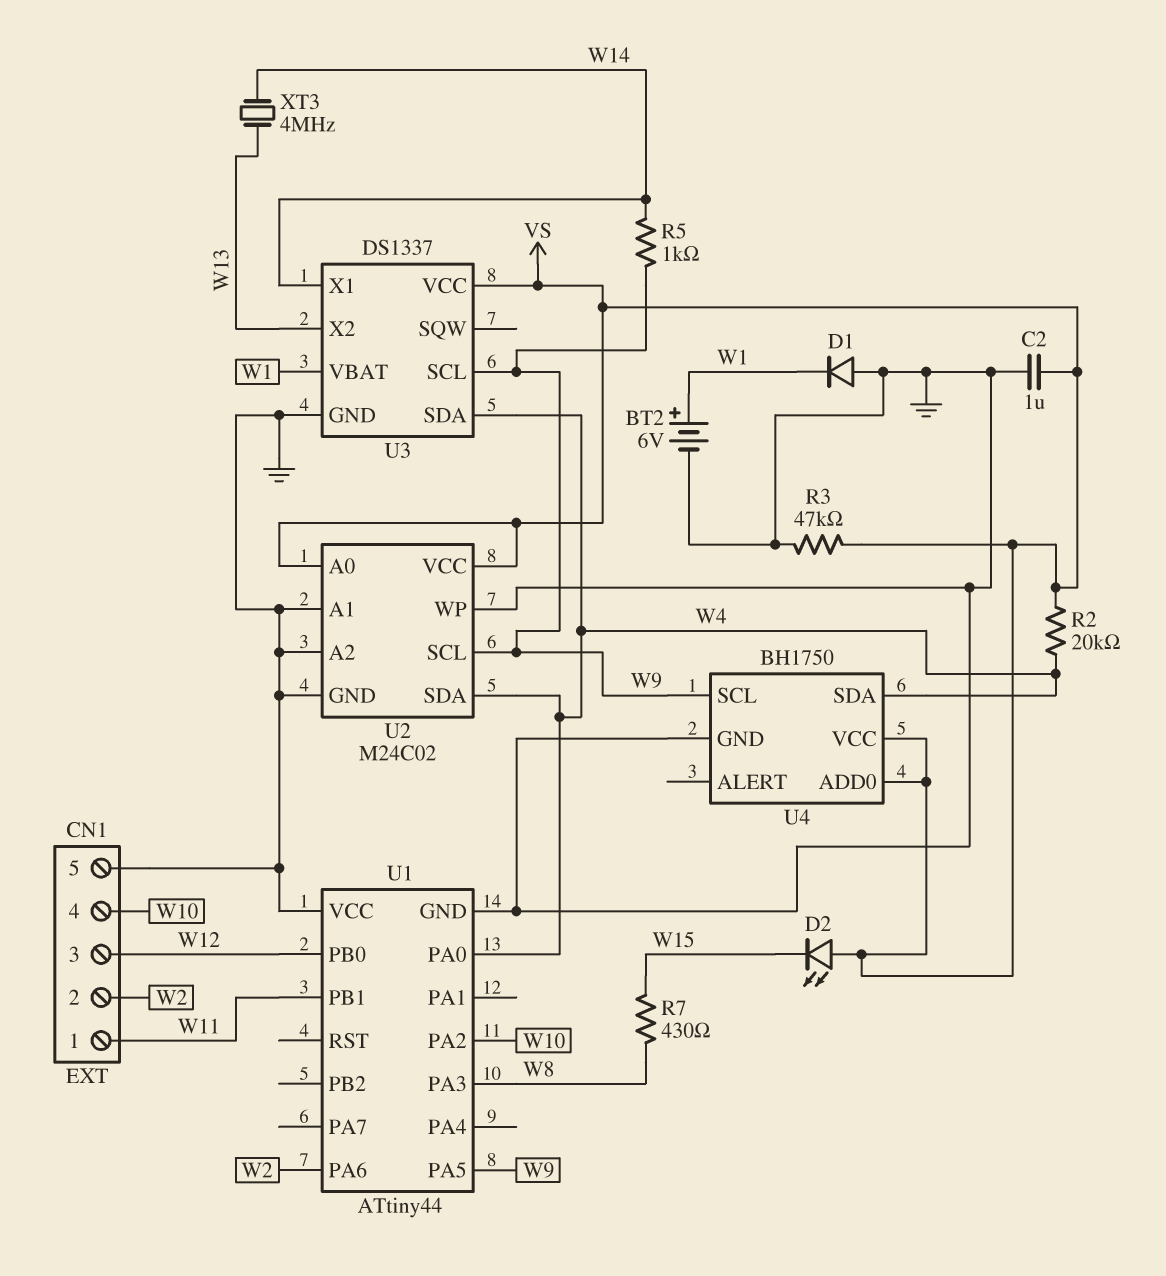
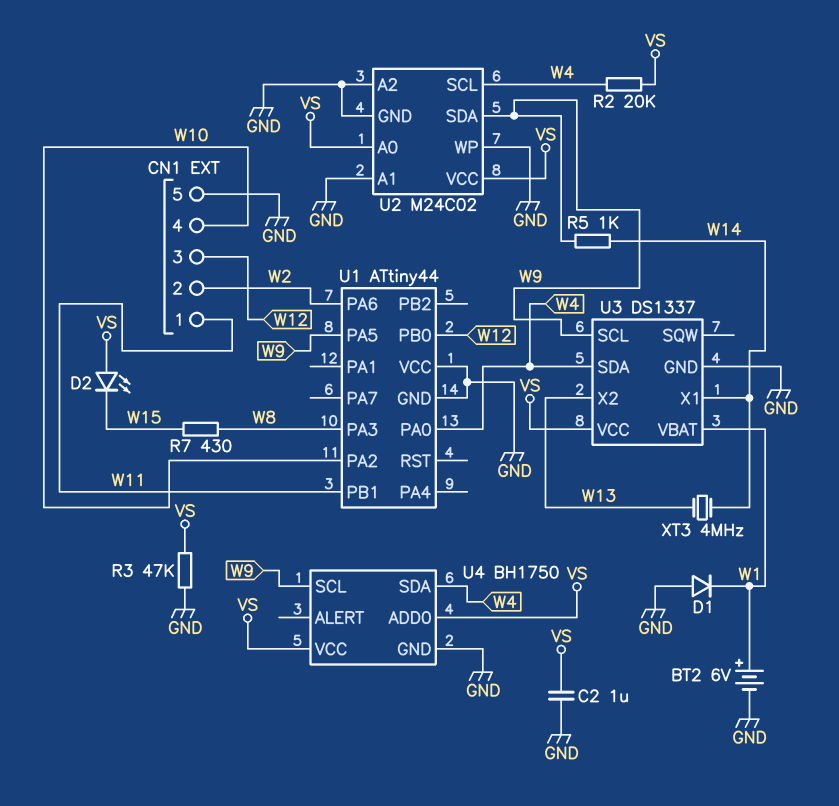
U2 pin SCL: W9 -> W4
U2 pin SDA: W4 -> W9

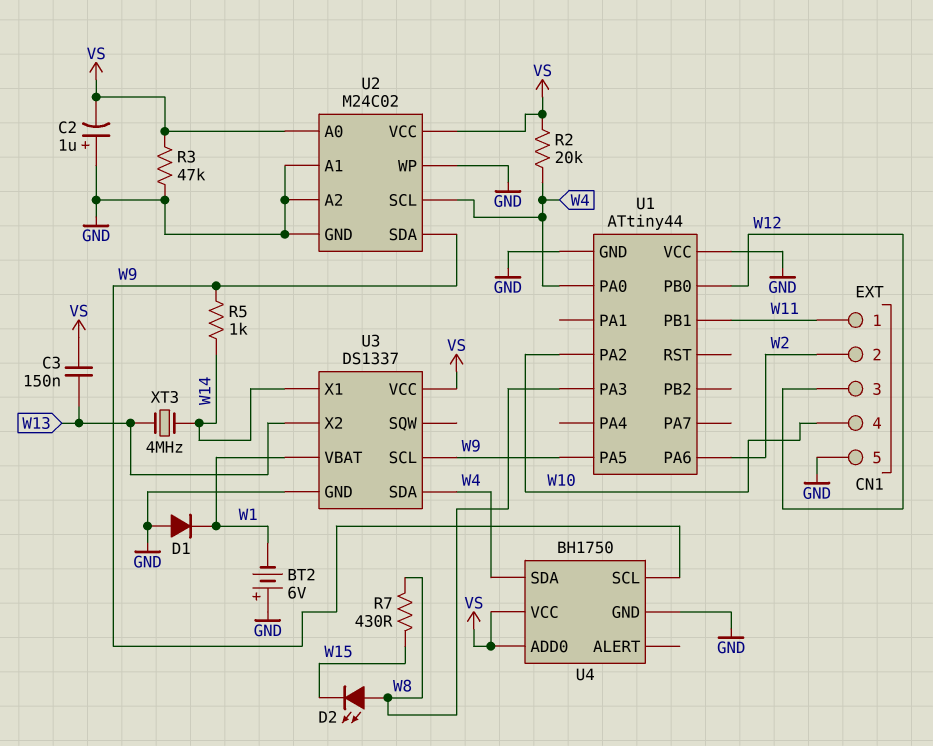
BT2: 6V (plus W1, minus GND) -> 6V (plus GND, minus W1)
C2: 1uF (GND, VS) -> 1uF (plus GND, minus VS)
C3: none -> 150nF (VS, W13)
D2: LED (A VS, K W15) -> LED (A W8, K W15)

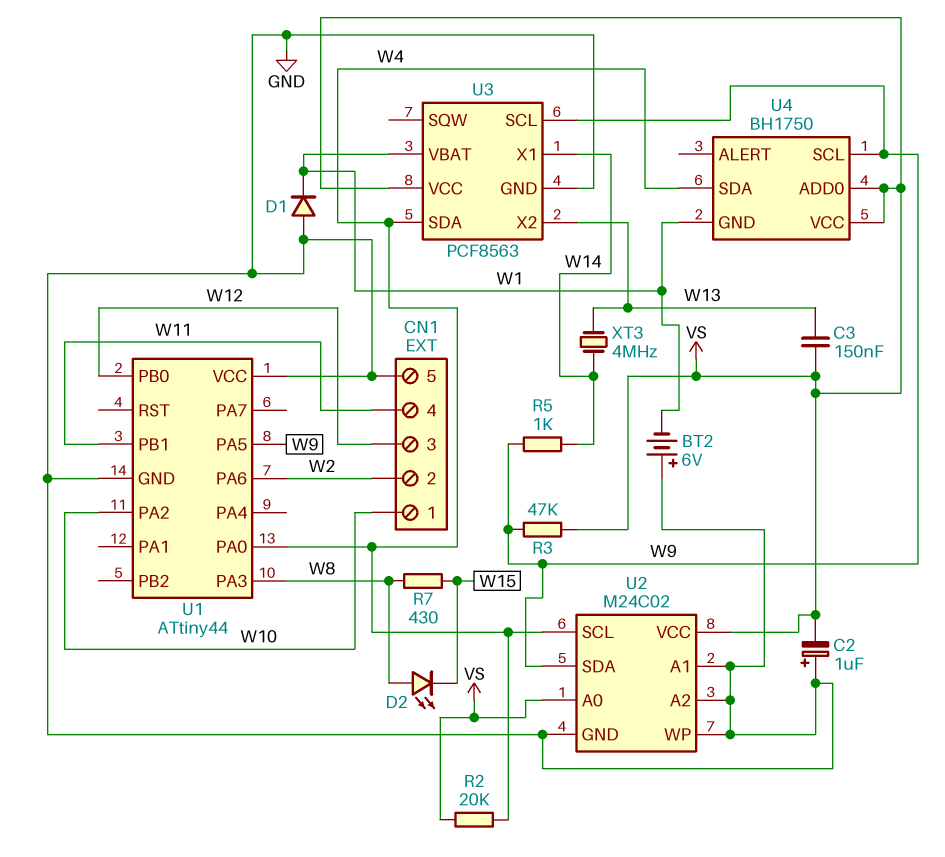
CN1 pin 1: W11 -> W10
CN1 pin 4: W10 -> W11
R3: 47k (GND, VS) -> 47k (VS, W9)
U3: DS1337 -> PCF8563
U4 pin GND: GND -> W1

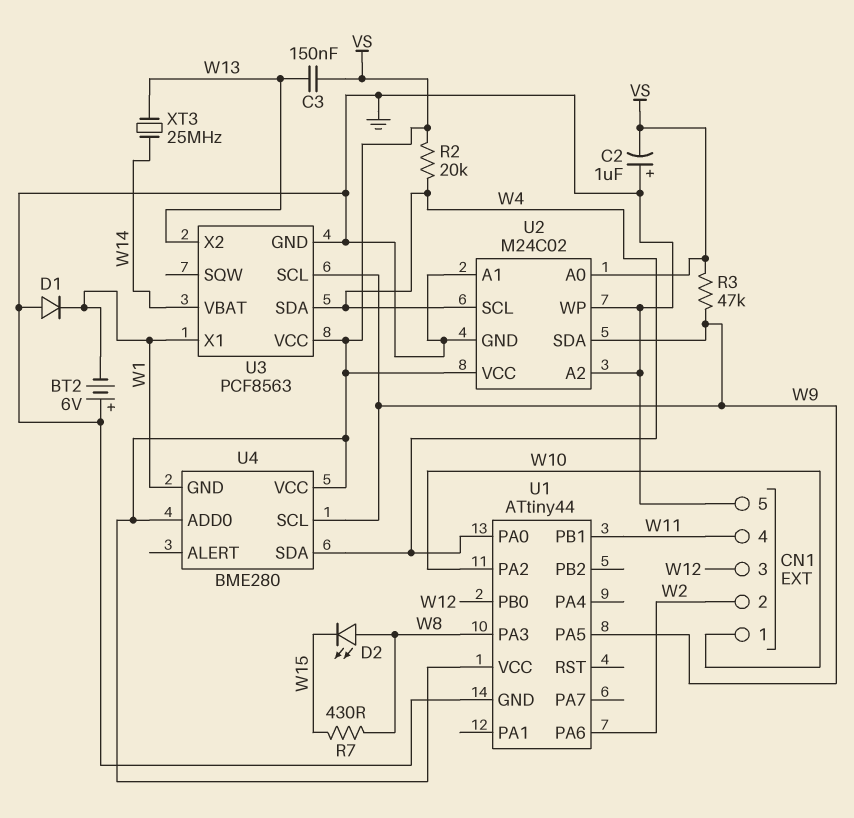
R5: 1k (W9, W14) -> none
U1 pin VCC: GND -> VS
U3 pin VBAT: W1 -> W14
U3 pin X1: W14 -> W1
U4: BH1750 -> BME280
XT3: 4MHz (W13, W14) -> 25MHz (W13, W14)

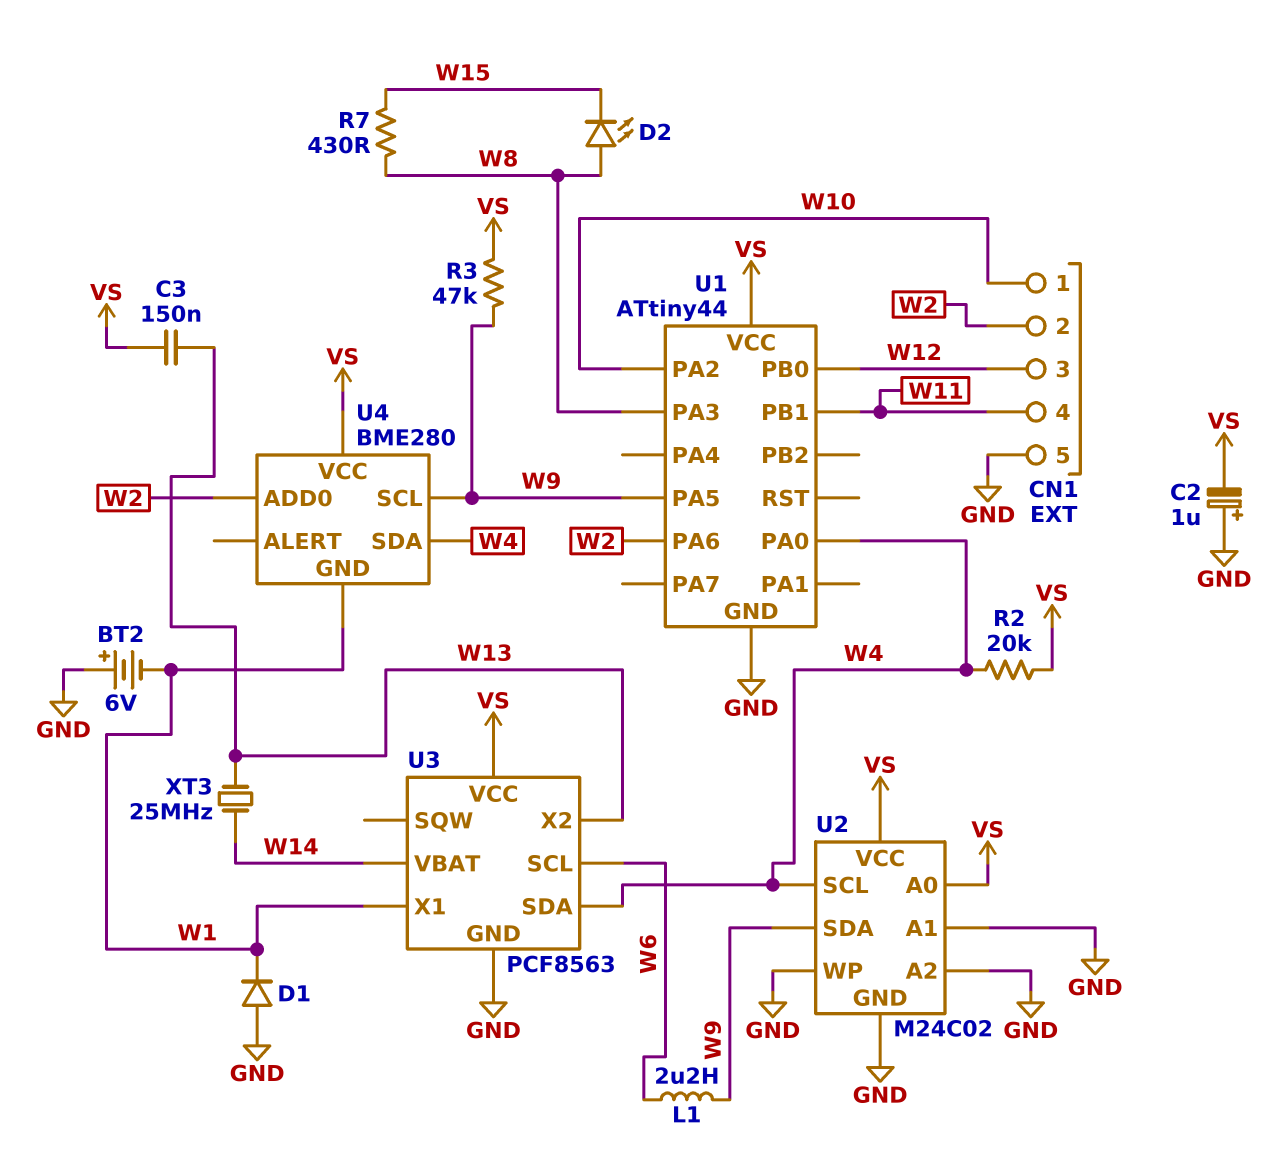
L1: none -> 2.2uH (W6, W9)
U3 pin SCL: W9 -> W6
U4 pin ADD0: VS -> W2

